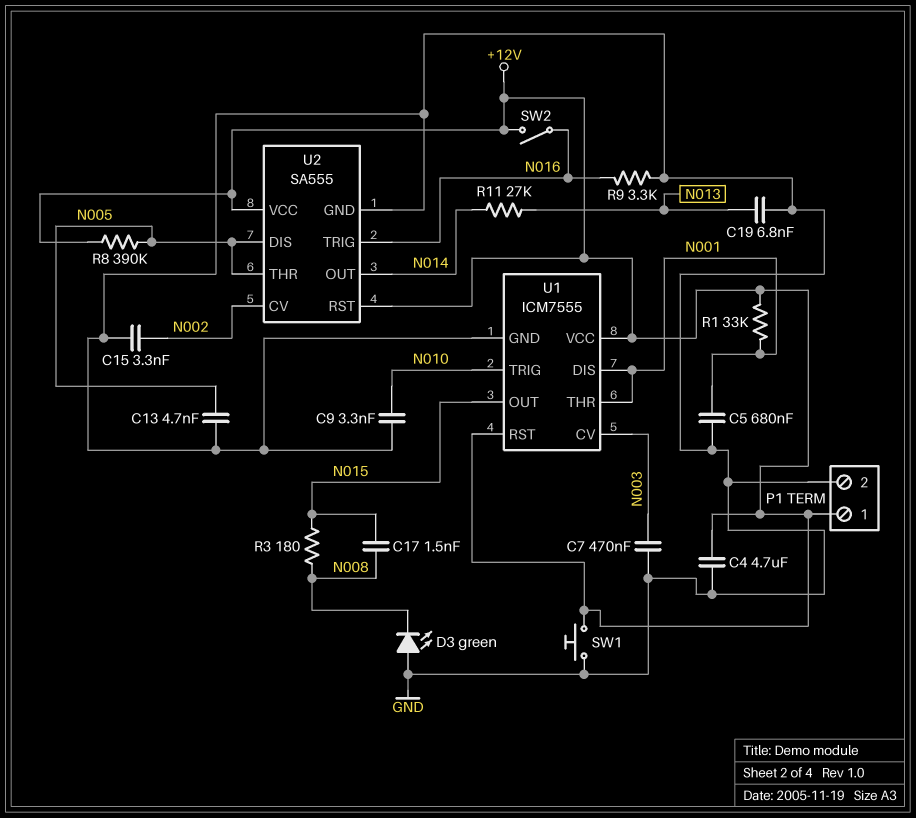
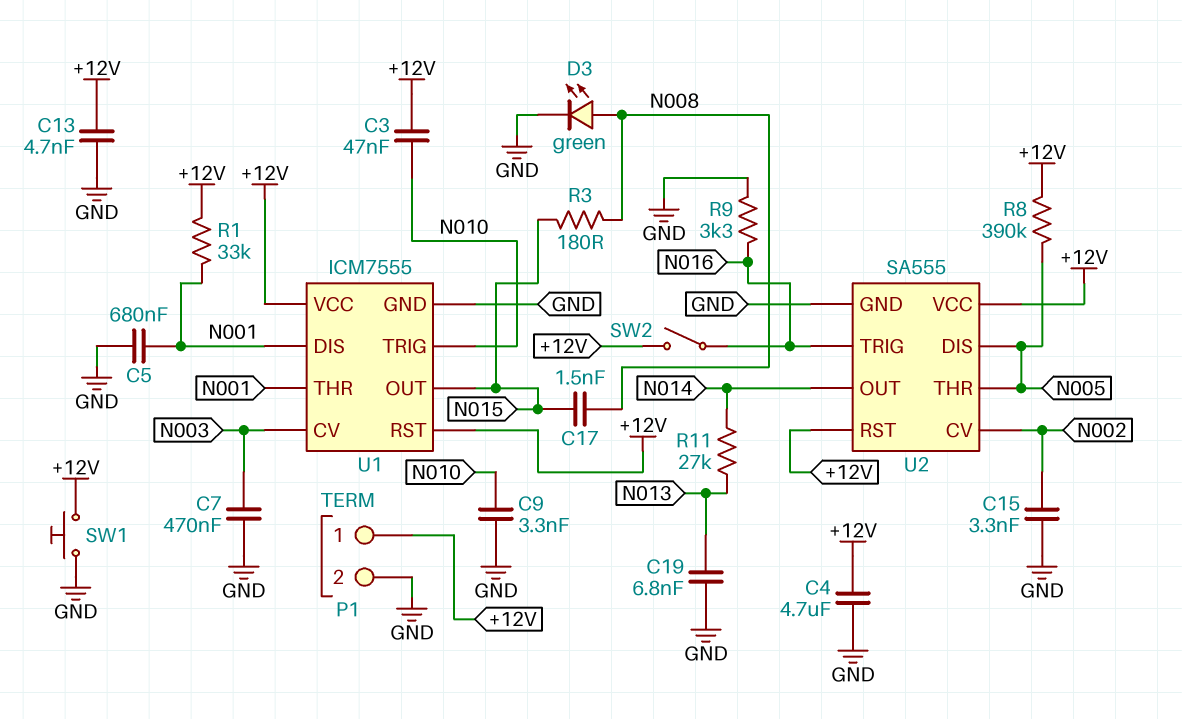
C3: none -> 47nF (+12V, N010)
C13: 4.7nF (GND, N005) -> 4.7nF (+12V, GND)
D3: LED green (A GND, K N008) -> LED green (A N008, K GND)

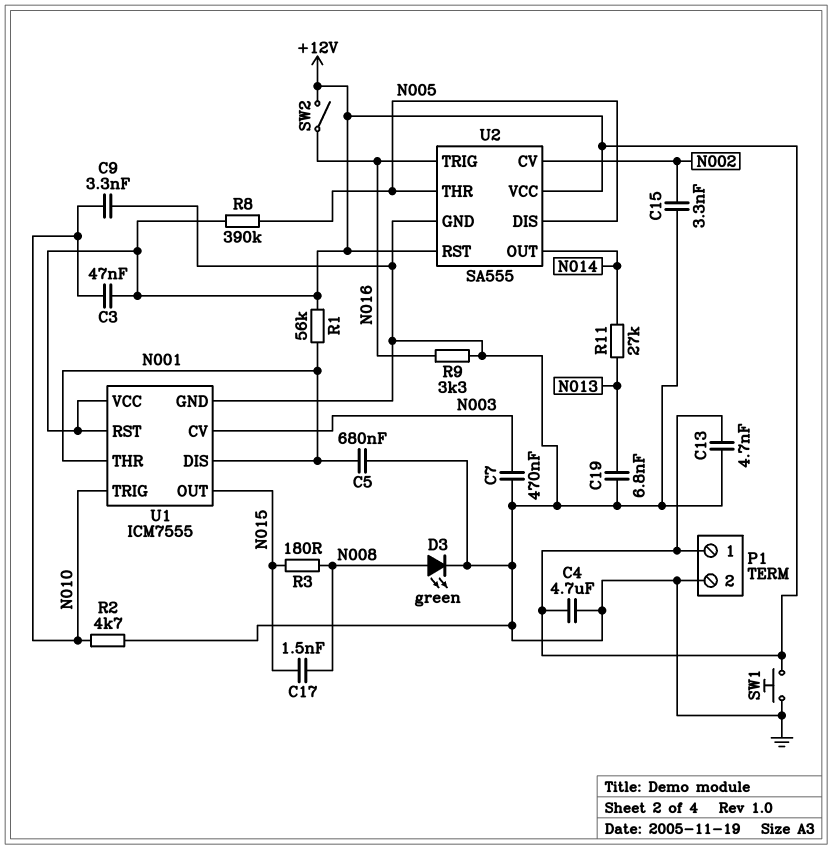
R1: 33k (+12V, N001) -> 56k (+12V, N001)
R2: none -> 4.7k (GND, N010)

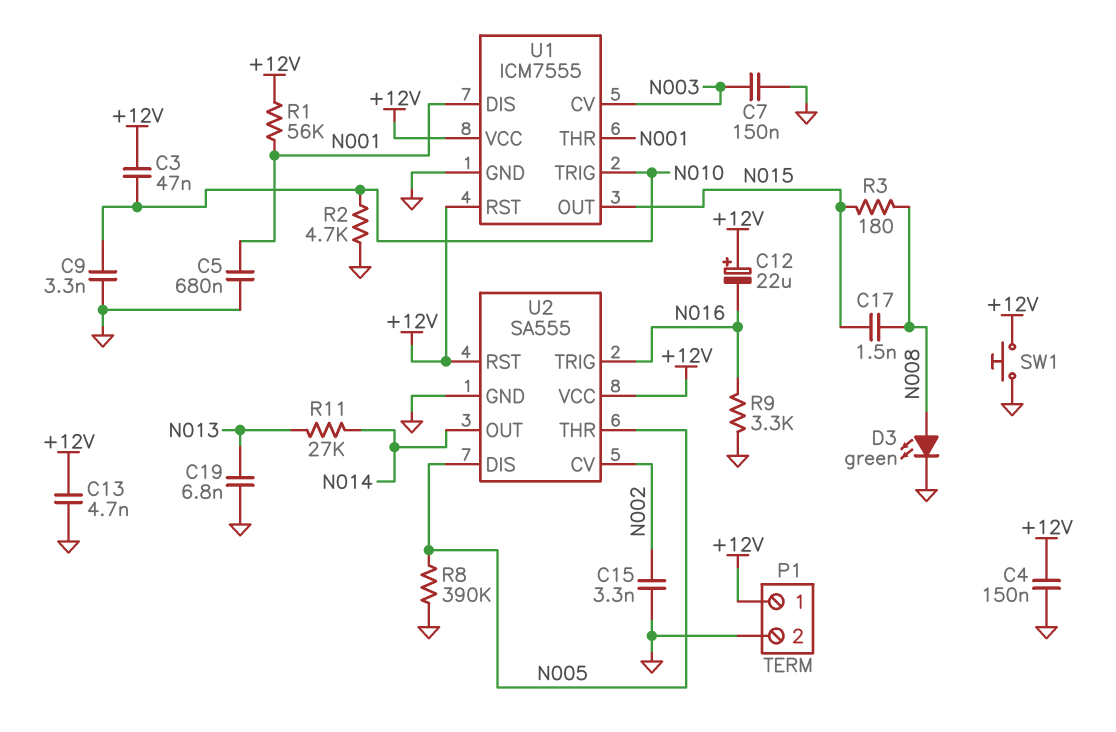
C4: 4.7uF (+12V, GND) -> 150nF (+12V, GND)
C7: 470nF (GND, N003) -> 150nF (GND, N003)
C12: none -> 22uF (plus +12V, minus N016)
R8: 390k (+12V, N005) -> 390k (GND, N005)
SW2: switch (+12V, N016) -> none

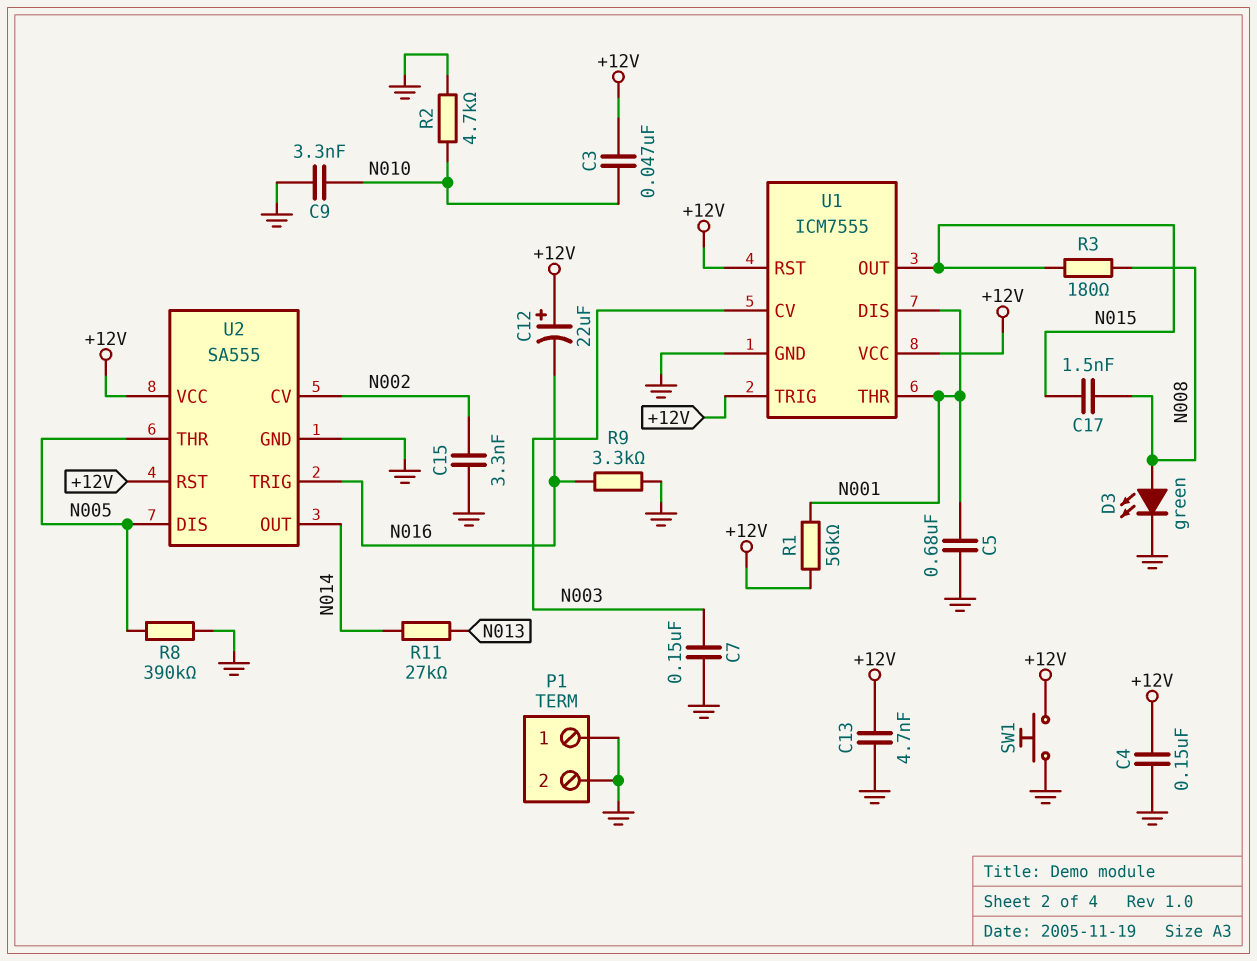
C19: 6.8nF (GND, N013) -> none
P1 pin 1: +12V -> GND
U1 pin TRIG: N010 -> +12V

